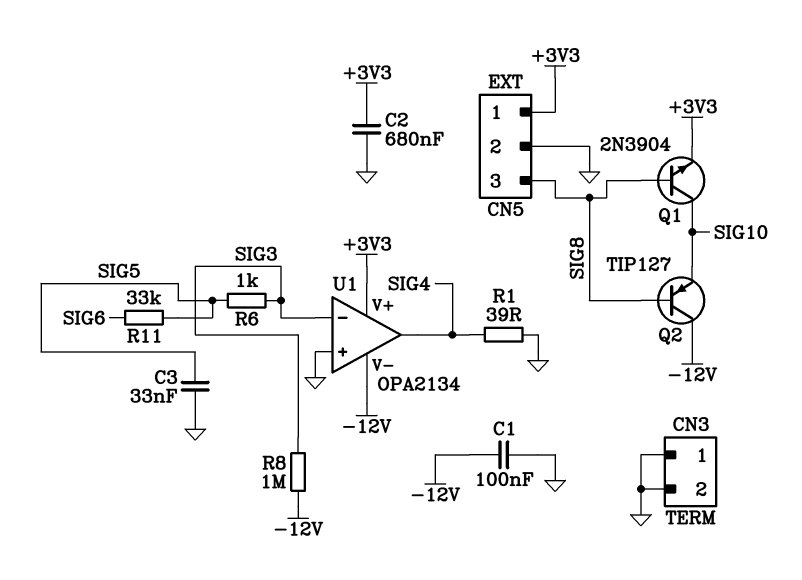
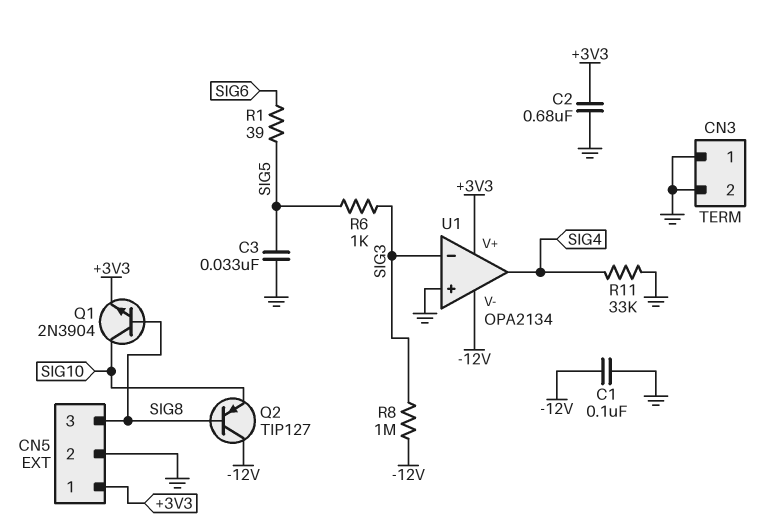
R1: 39 (GND, SIG4) -> 39 (SIG5, SIG6)
R11: 33k (SIG5, SIG6) -> 33k (GND, SIG4)

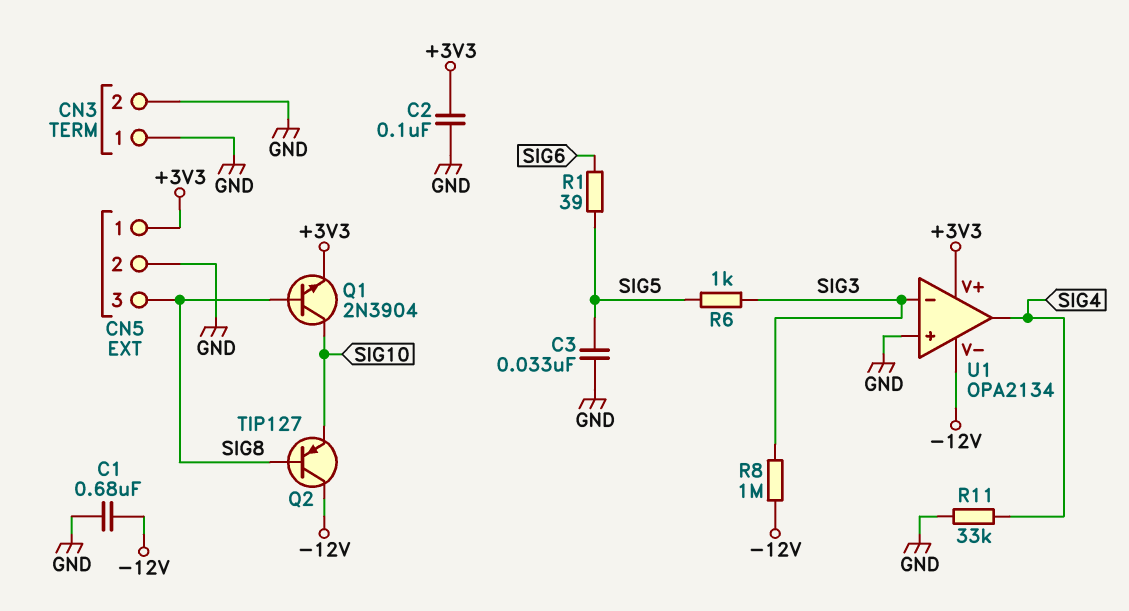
C1: 100nF (-12V, GND) -> 680nF (-12V, GND)
C2: 680nF (+3V3, GND) -> 100nF (+3V3, GND)

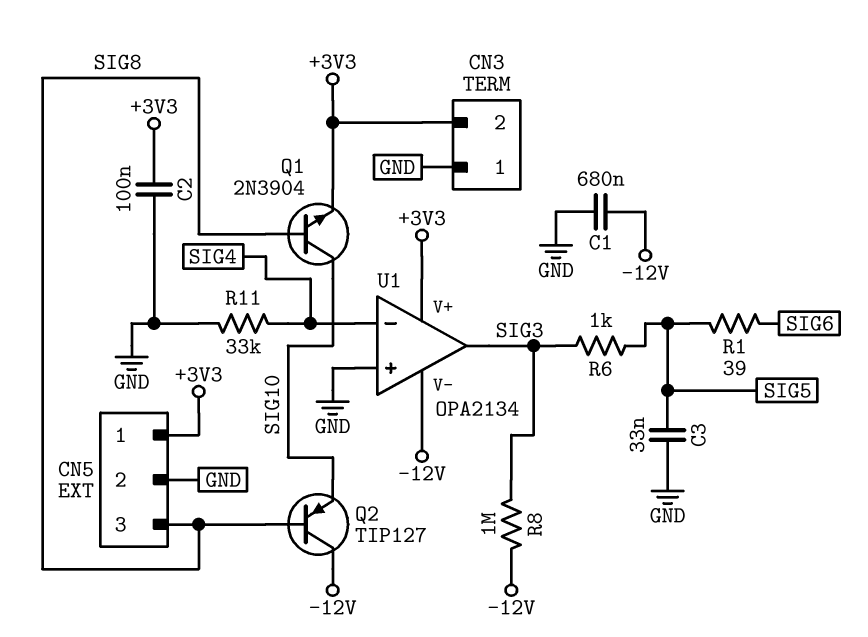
CN3 pin 2: GND -> +3V3
U1 pin in-: SIG3 -> SIG4
U1 pin out: SIG4 -> SIG3

